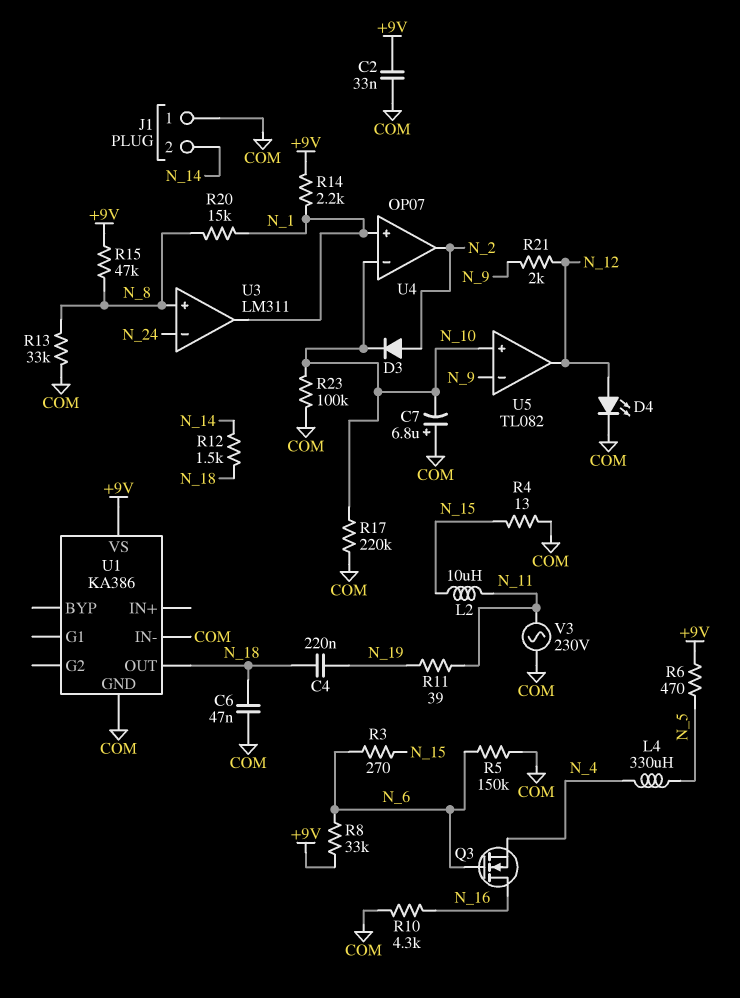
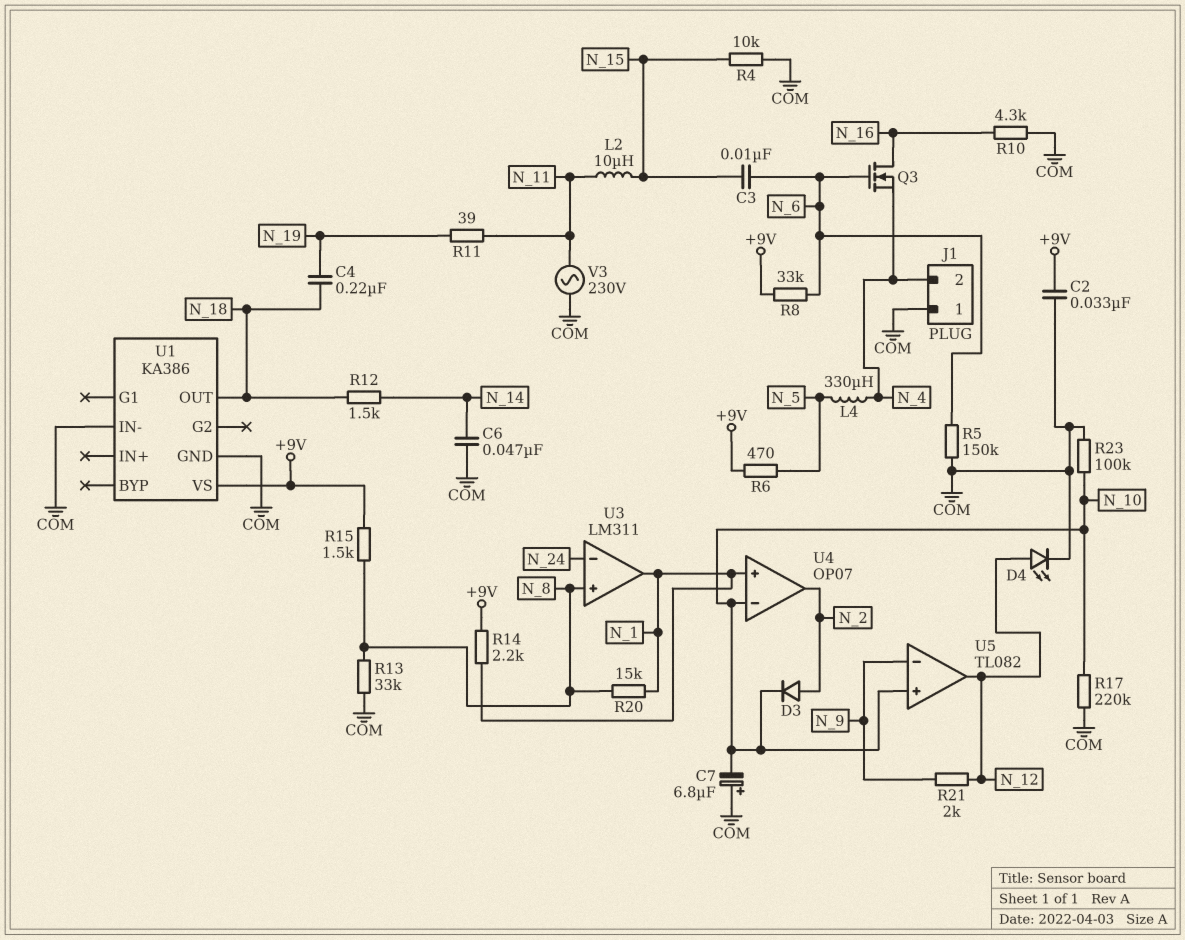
C3: none -> 10nF (N_6, N_15)
C6: 47nF (COM, N_18) -> 47nF (COM, N_14)
J1 pin 2: N_14 -> N_4
R3: 270 (N_6, N_15) -> none
R4: 13 (COM, N_15) -> 10k (COM, N_15)
R15: 47k (+9V, N_8) -> 1.5k (+9V, N_8)

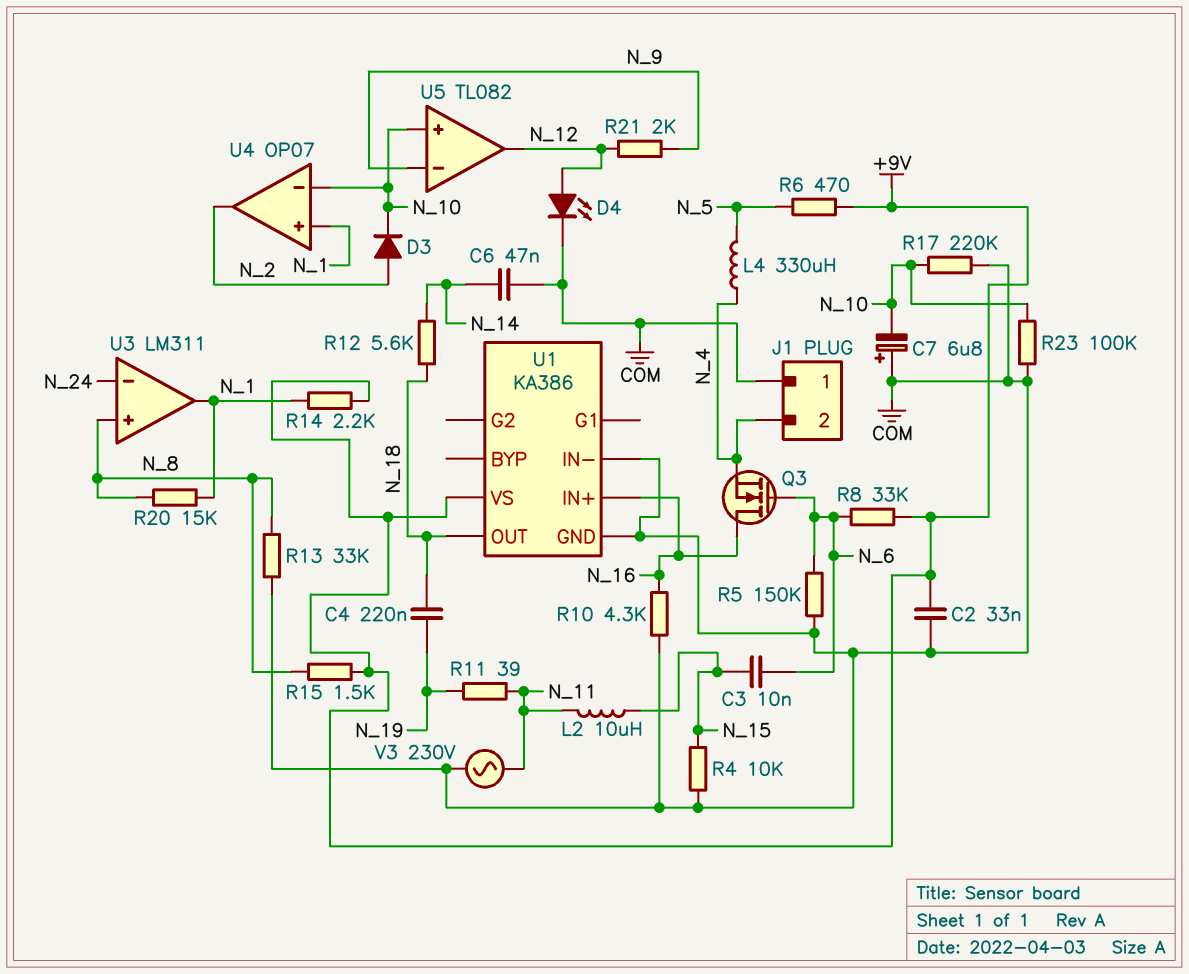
R12: 1.5k (N_14, N_18) -> 5.6k (N_14, N_18)
U1 pin IN+: none -> N_16

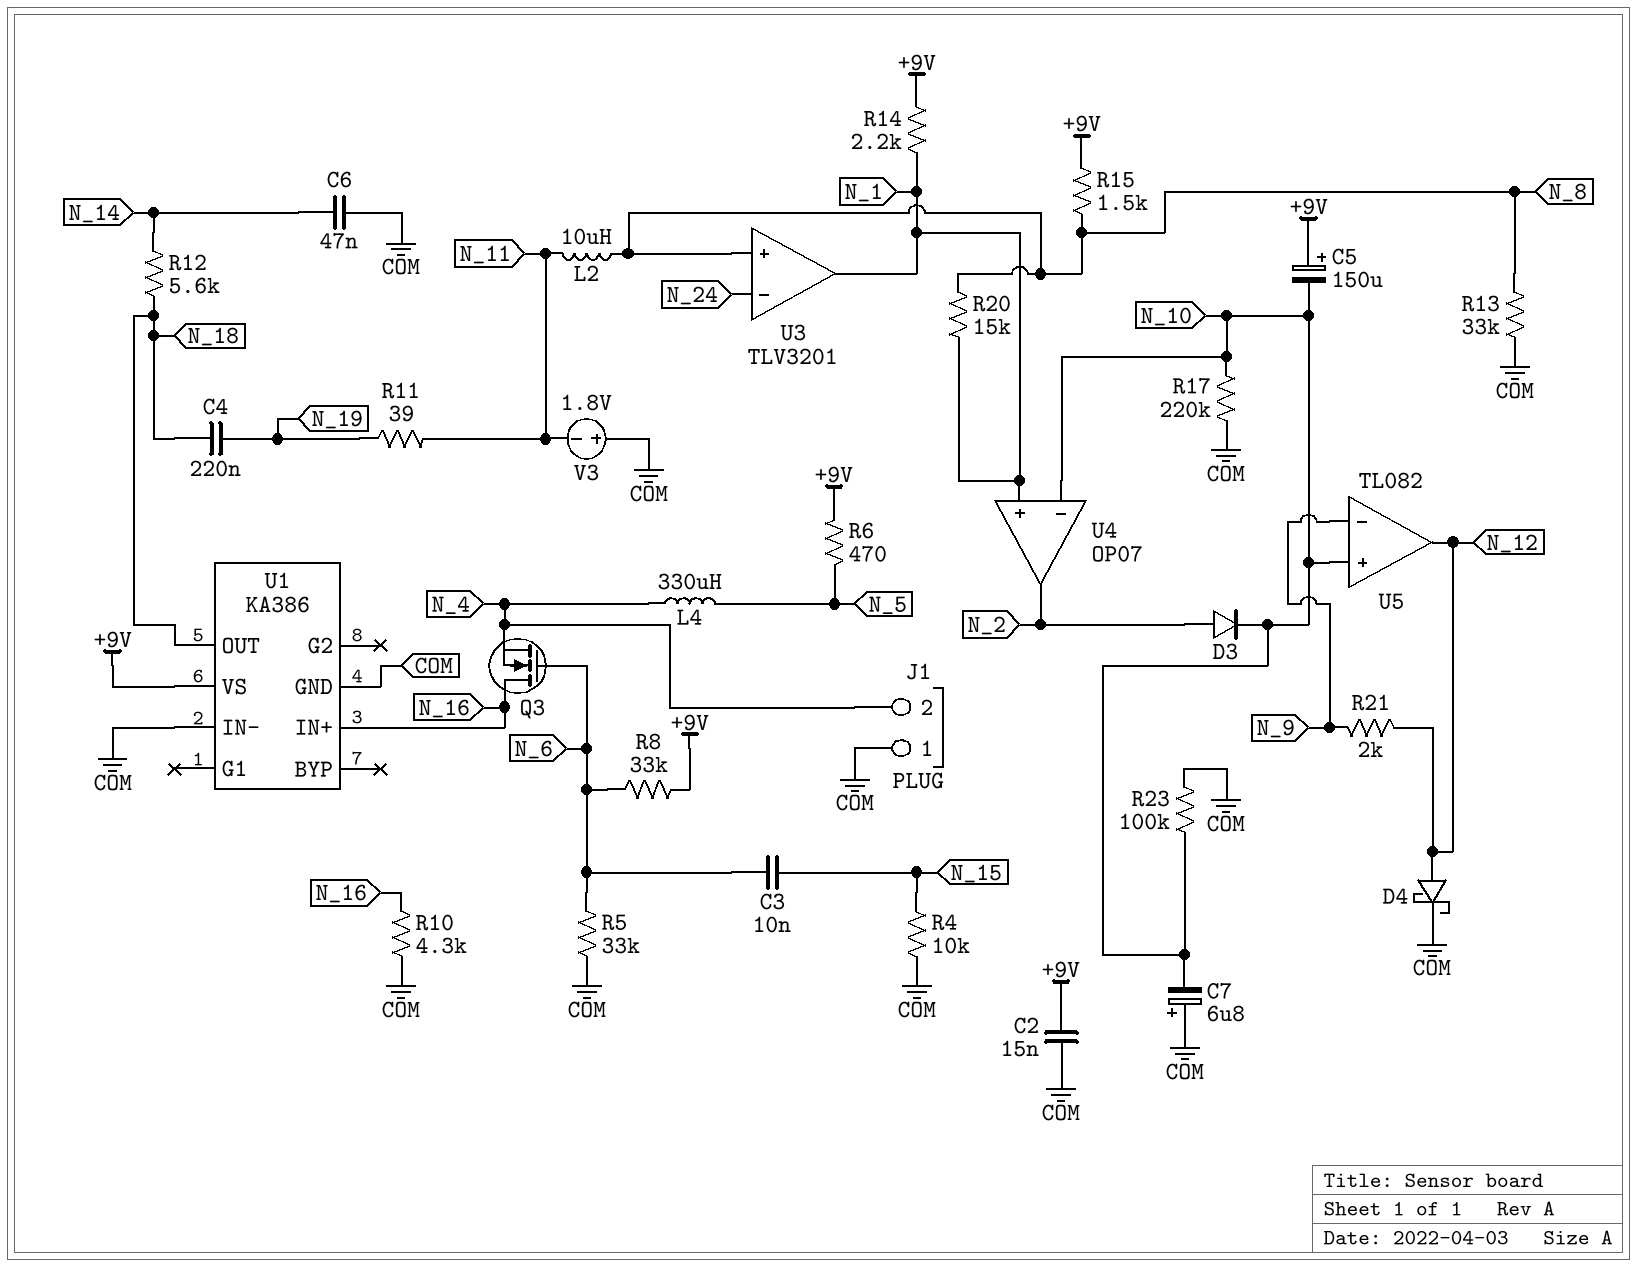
C2: 33nF (+9V, COM) -> 15nF (+9V, COM)
C5: none -> 150uF (plus +9V, minus N_10)
D4: LED (A N_12, K COM) -> schottky (A N_12, K COM)
L2: 10uH (N_11, N_15) -> 10uH (N_8, N_11)
R5: 150k (COM, N_6) -> 33k (COM, N_6)
U3: LM311 -> TLV3201
V3: AC 230V (COM, N_11) -> 1.8V (plus COM, minus N_11)

